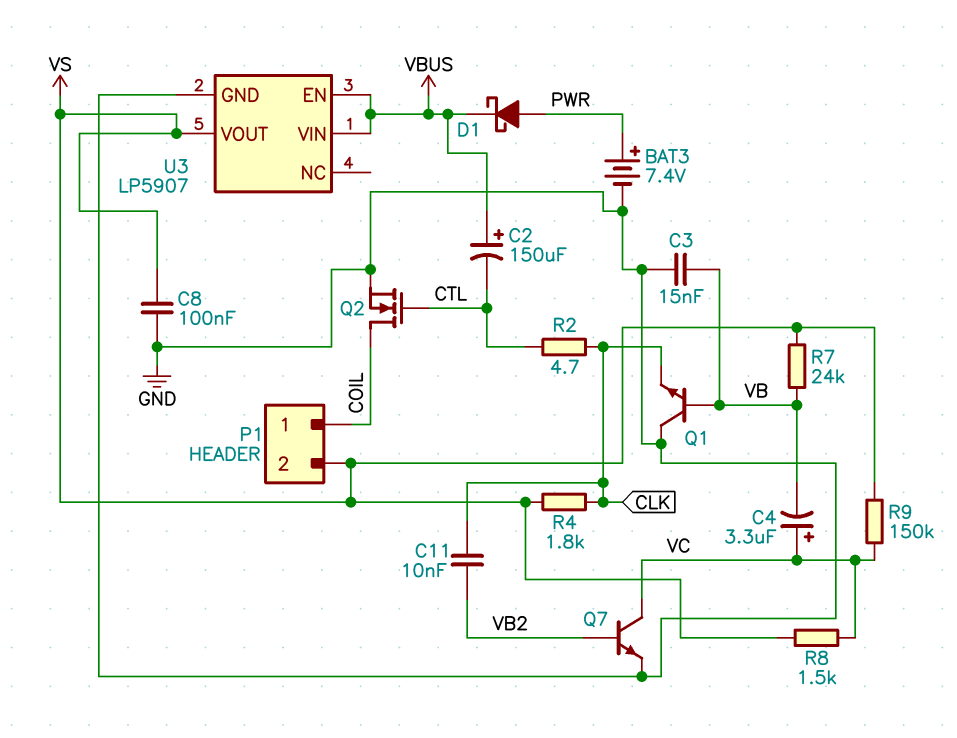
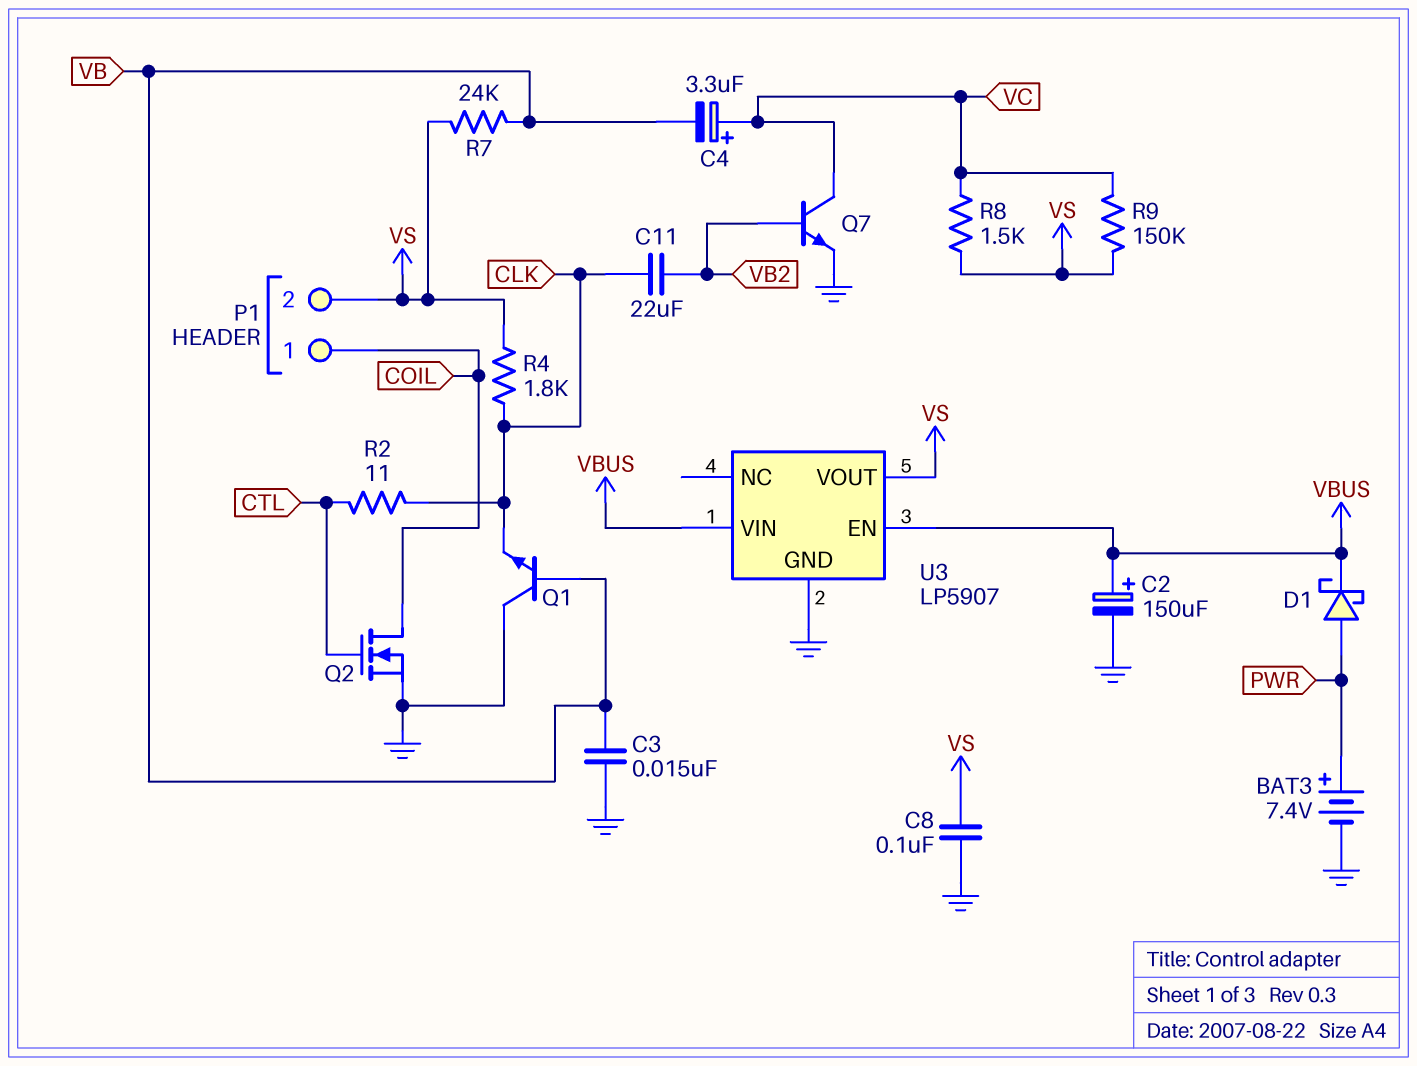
C2: 150uF (plus VBUS, minus CTL) -> 150uF (plus VBUS, minus GND)
C11: 10nF (CLK, VB2) -> 22uF (CLK, VB2)
R2: 4.7 (CLK, CTL) -> 11 (CLK, CTL)

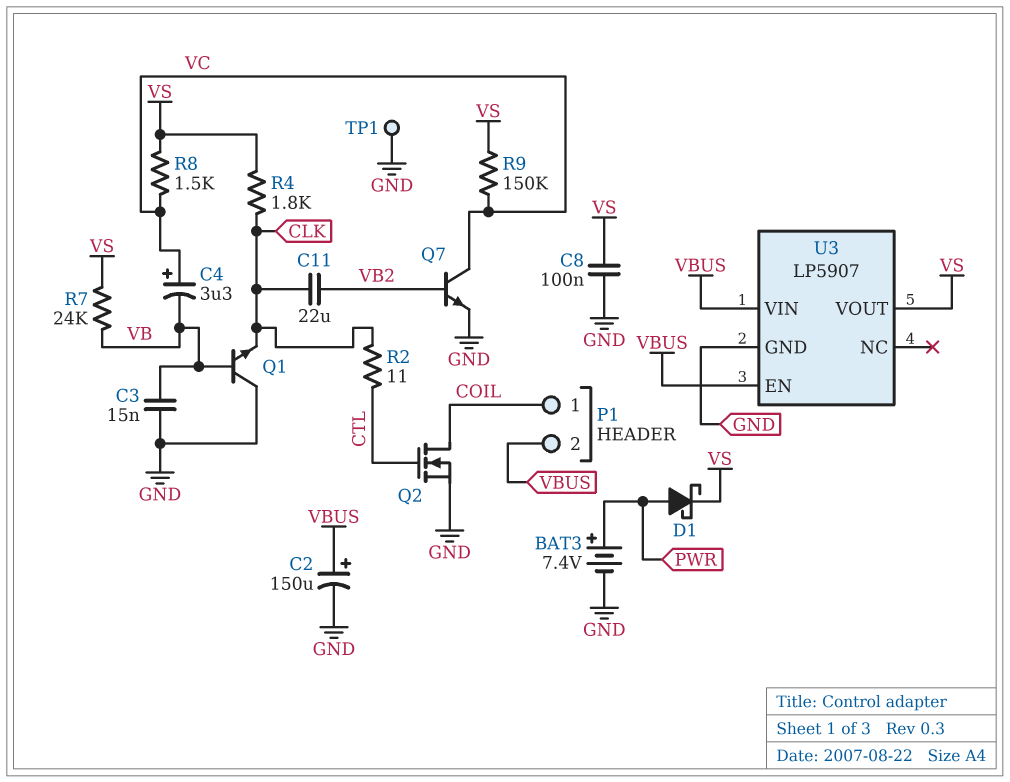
D1: schottky (A PWR, K VBUS) -> schottky (A PWR, K VS)
P1 pin 2: VS -> VBUS
TP1: none -> test point (GND)

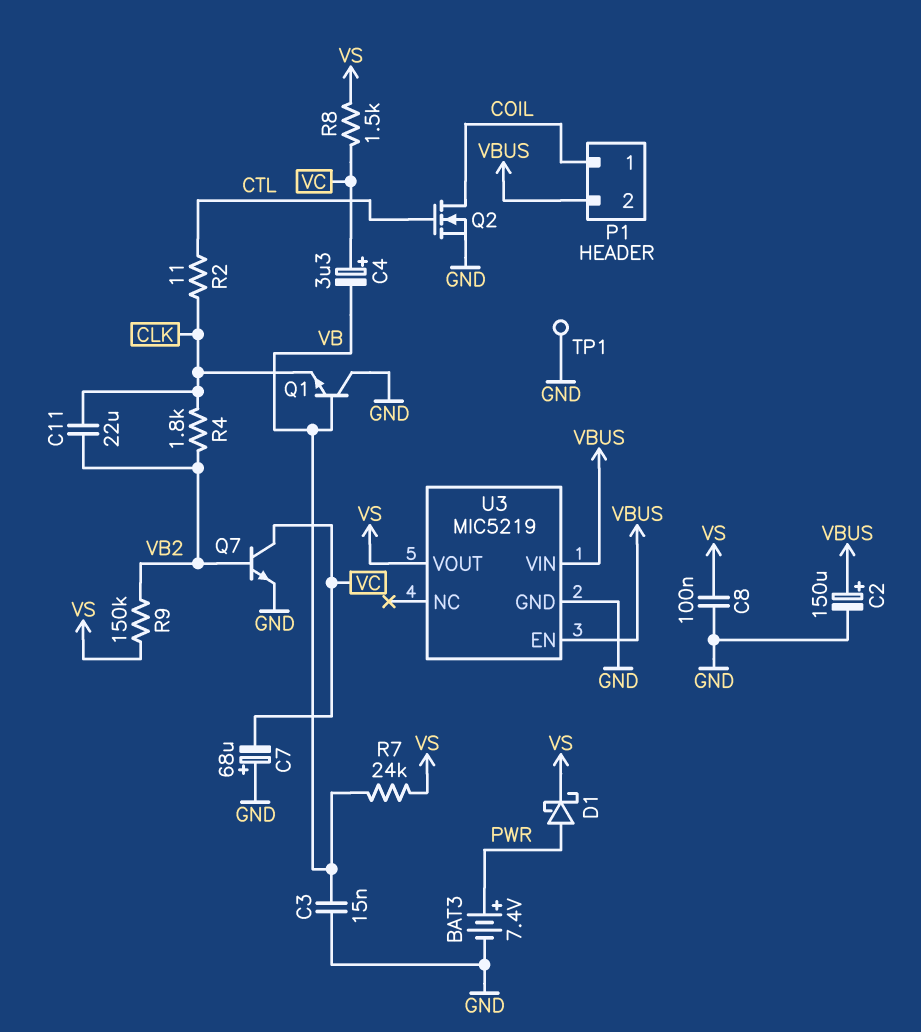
C7: none -> 68uF (plus GND, minus VC)
R4: 1.8k (CLK, VS) -> 1.8k (CLK, VB2)
R9: 150k (VC, VS) -> 150k (VB2, VS)
U3: LP5907 -> MIC5219

